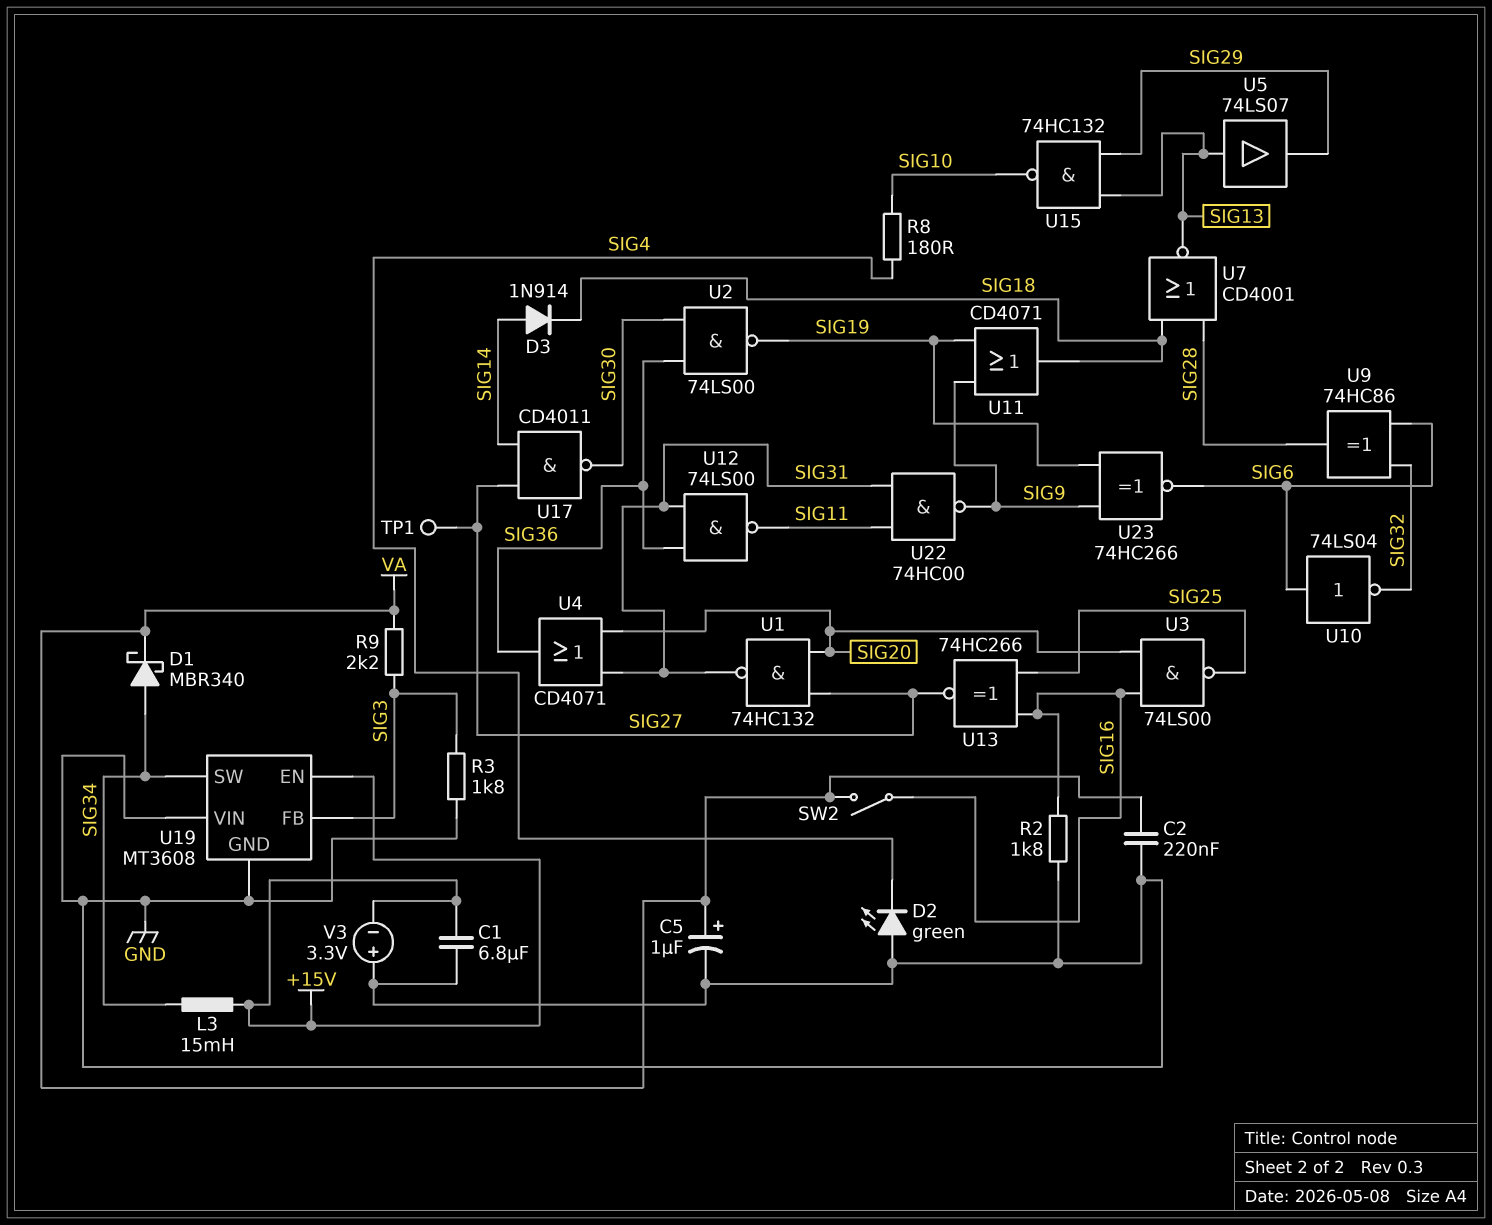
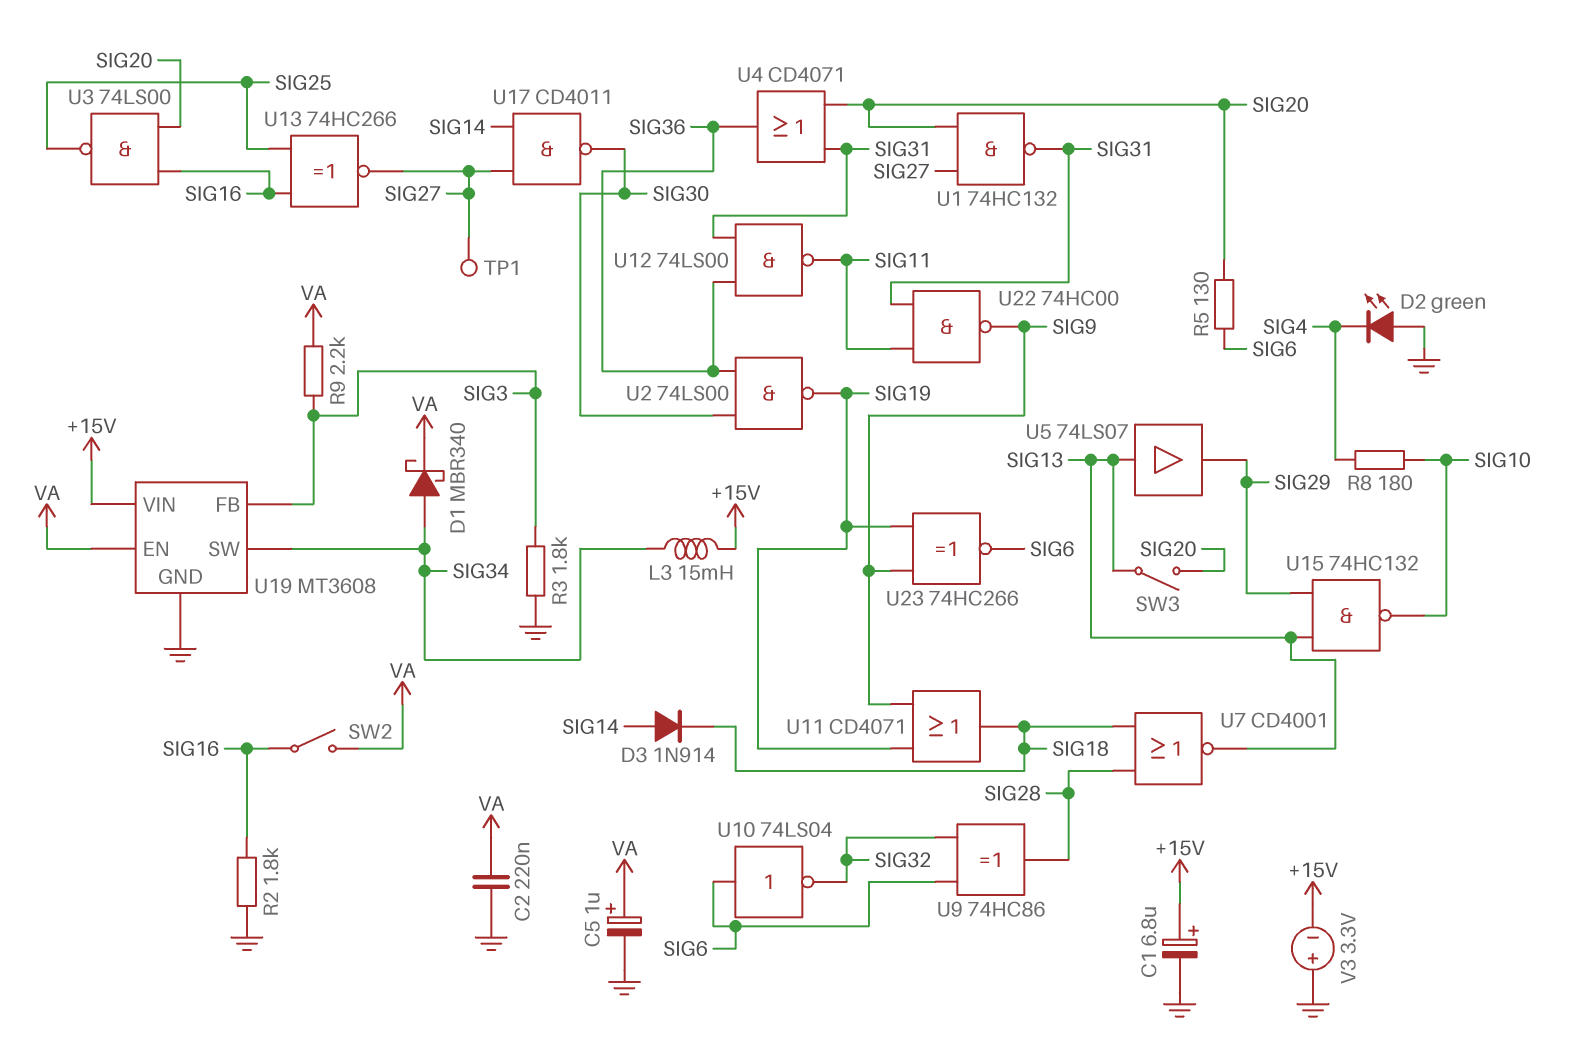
C1: 6.8uF (+15V, GND) -> 6.8uF (plus +15V, minus GND)
R5: none -> 130 (SIG6, SIG20)
SW3: none -> switch (SIG13, SIG20)
U19 pin EN: +15V -> VA
U19 pin VIN: GND -> +15V

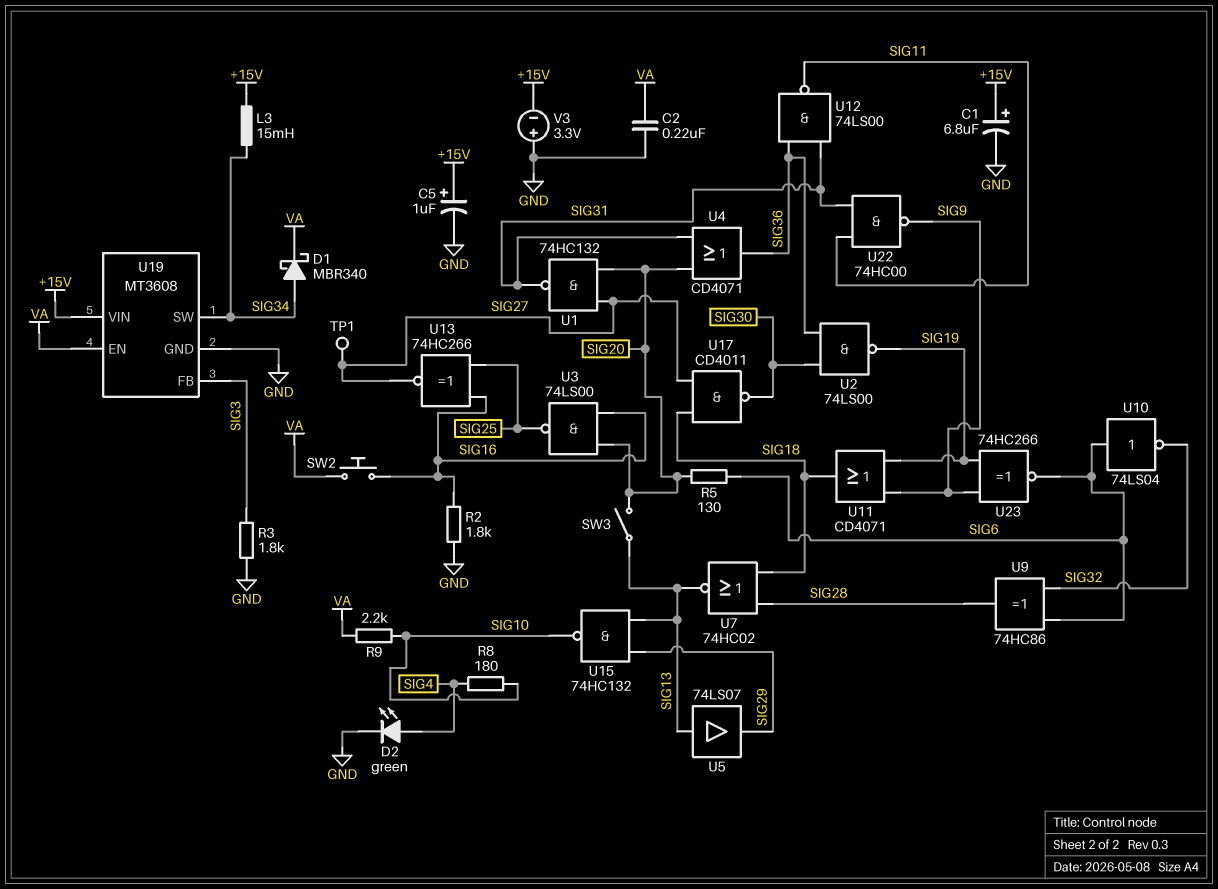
C5: 1uF (plus VA, minus GND) -> 1uF (plus +15V, minus GND)
D2: LED green (A GND, K SIG4) -> LED green (A SIG4, K GND)
D3: diode 1N914 (A SIG14, K SIG18) -> none
R9: 2.2k (SIG3, VA) -> 2.2k (SIG10, VA)
SW2: switch (SIG16, VA) -> button (SIG16, VA)
U7: NOR CD4001 (in SIG18, in SIG28, out SIG13) -> NOR 74HC02 (in SIG18, in SIG28, out SIG13)
U17: NAND CD4011 (in SIG14, in SIG27, out SIG30) -> NAND CD4011 (in SIG18, in SIG27, out SIG30)

